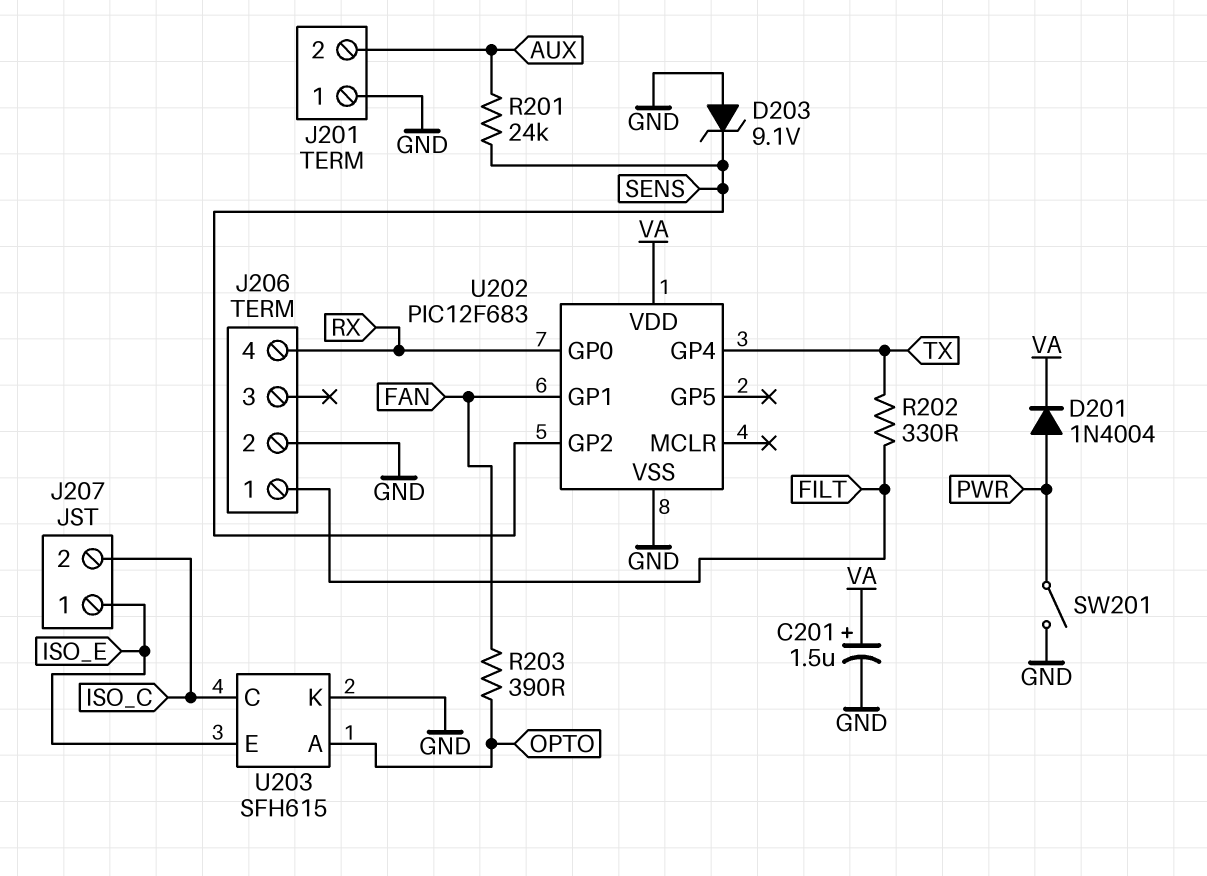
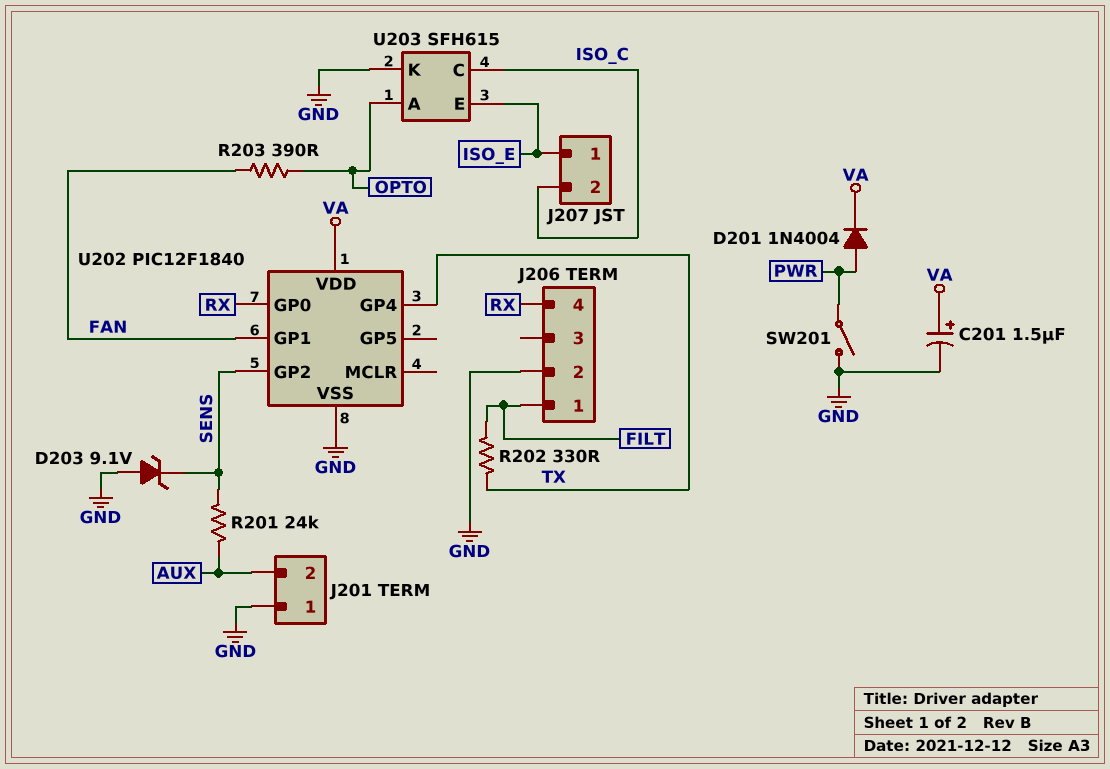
U202: PIC12F683 -> PIC12F1840

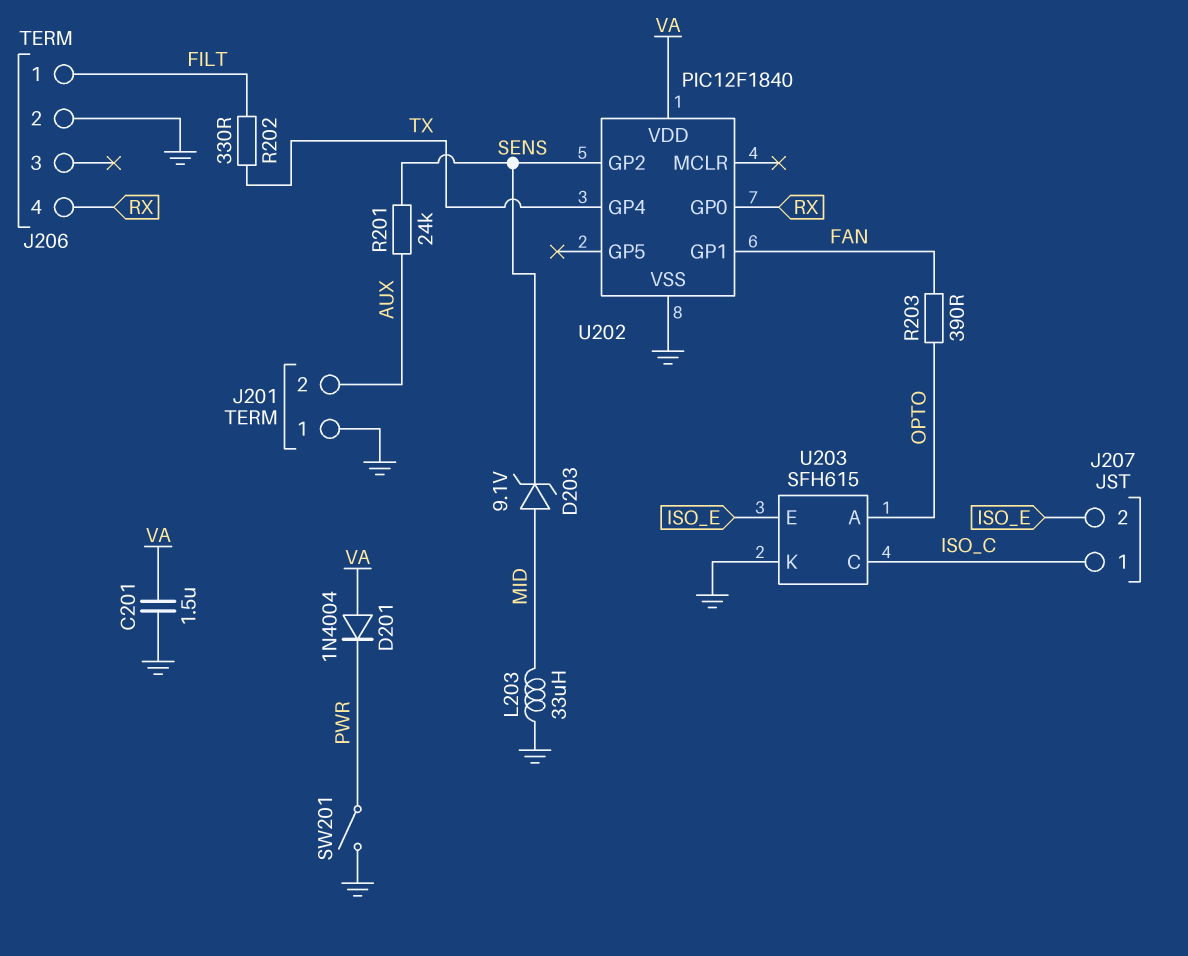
C201: 1.5uF (plus VA, minus GND) -> 1.5uF (GND, VA)
D201: diode 1N4004 (A PWR, K VA) -> diode 1N4004 (A VA, K PWR)
D203: zener 9.1V (A GND, K SENS) -> zener 9.1V (A MID, K SENS)
J207 pin 1: ISO_E -> ISO_C
J207 pin 2: ISO_C -> ISO_E
L203: none -> 33uH (GND, MID)

